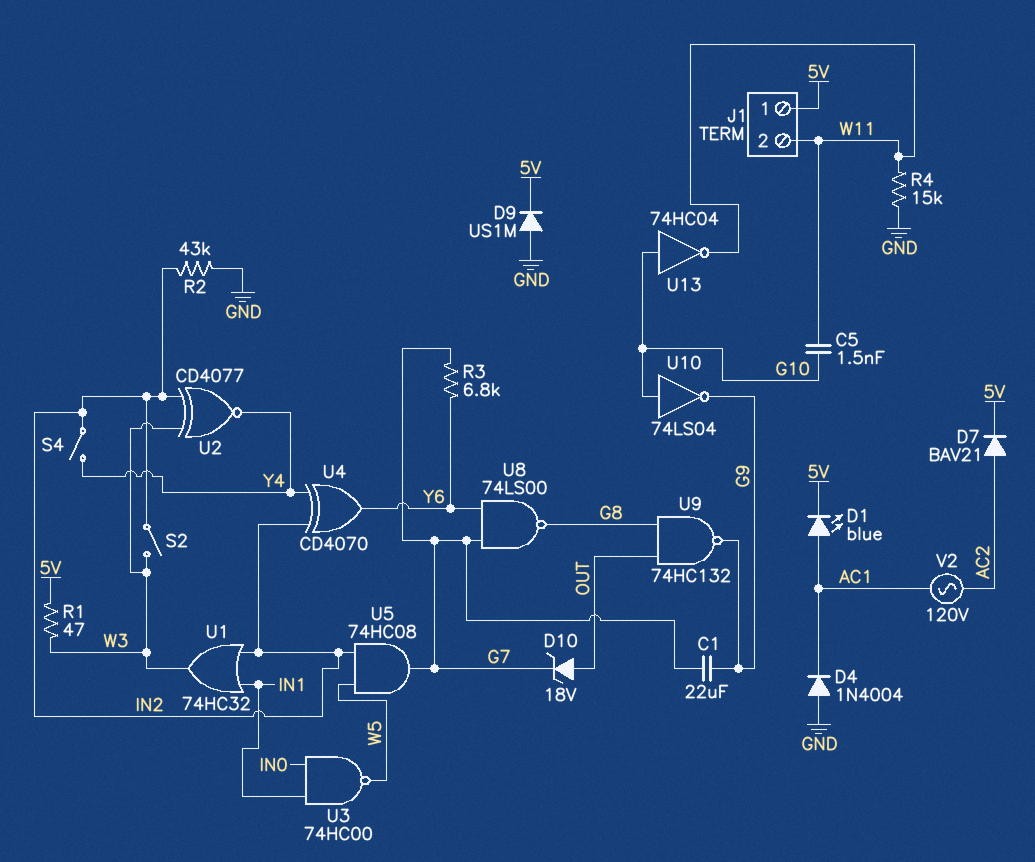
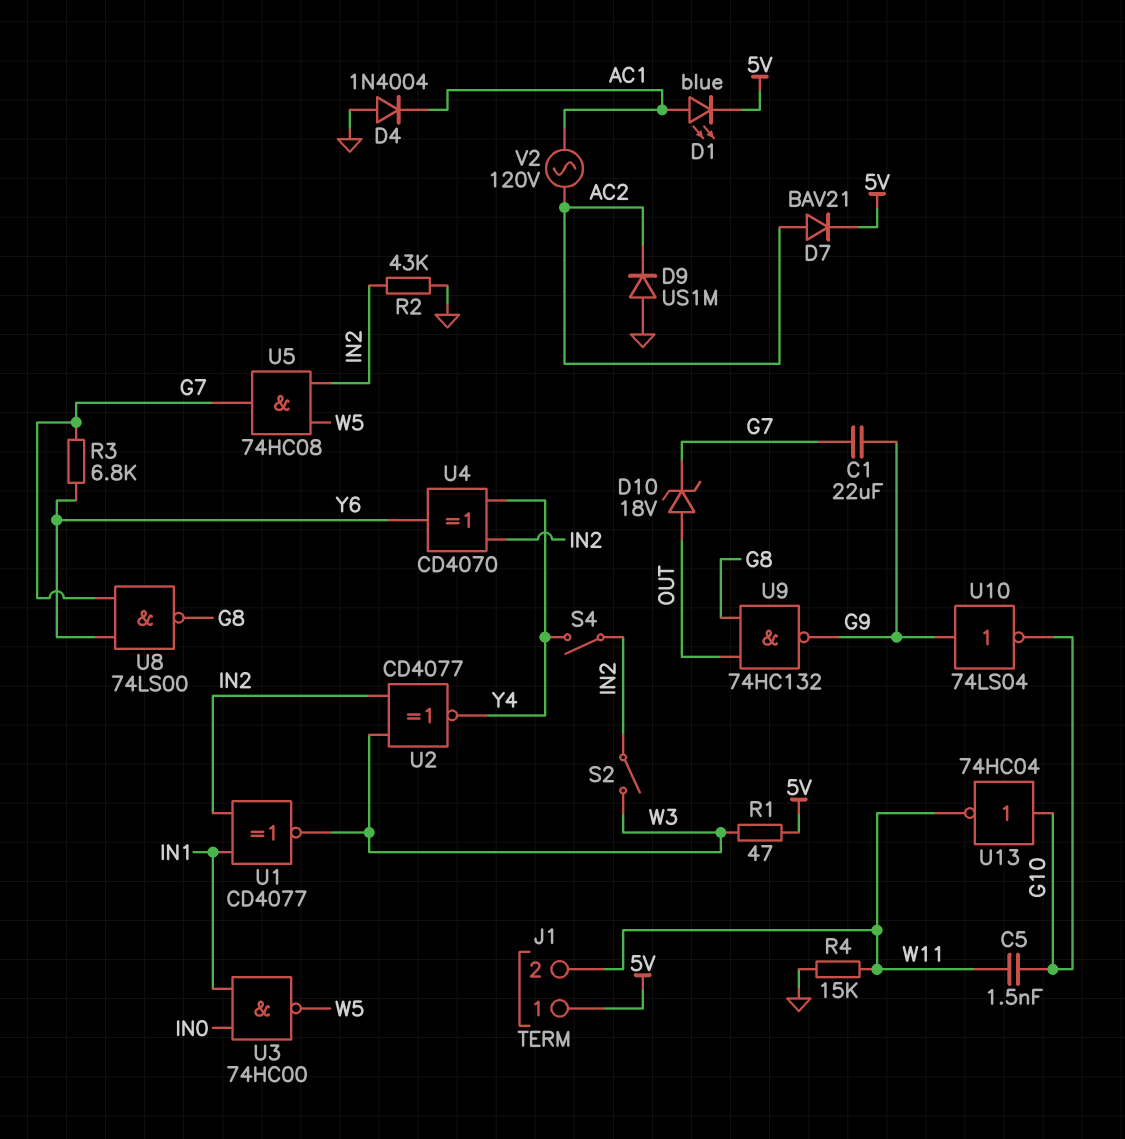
D9: diode US1M (A GND, K 5V) -> diode US1M (A GND, K AC2)
U1: OR 74HC32 (in IN1, in IN2, out W3) -> XNOR CD4077 (in IN1, in IN2, out W3)
U10: NOT 74LS04 (in G10, out G9) -> NOT 74LS04 (in G9, out G10)

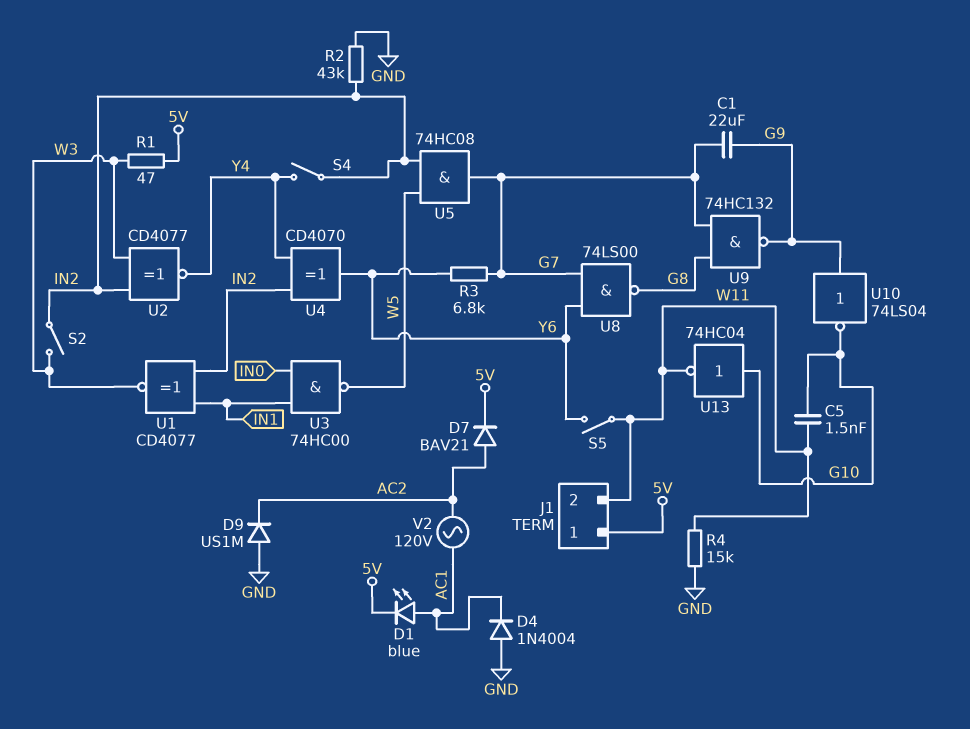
D10: zener 18V (A OUT, K G7) -> none
S5: none -> switch (W11, Y6)
U9: NAND 74HC132 (in G8, in OUT, out G9) -> NAND 74HC132 (in G7, in G8, out G9)

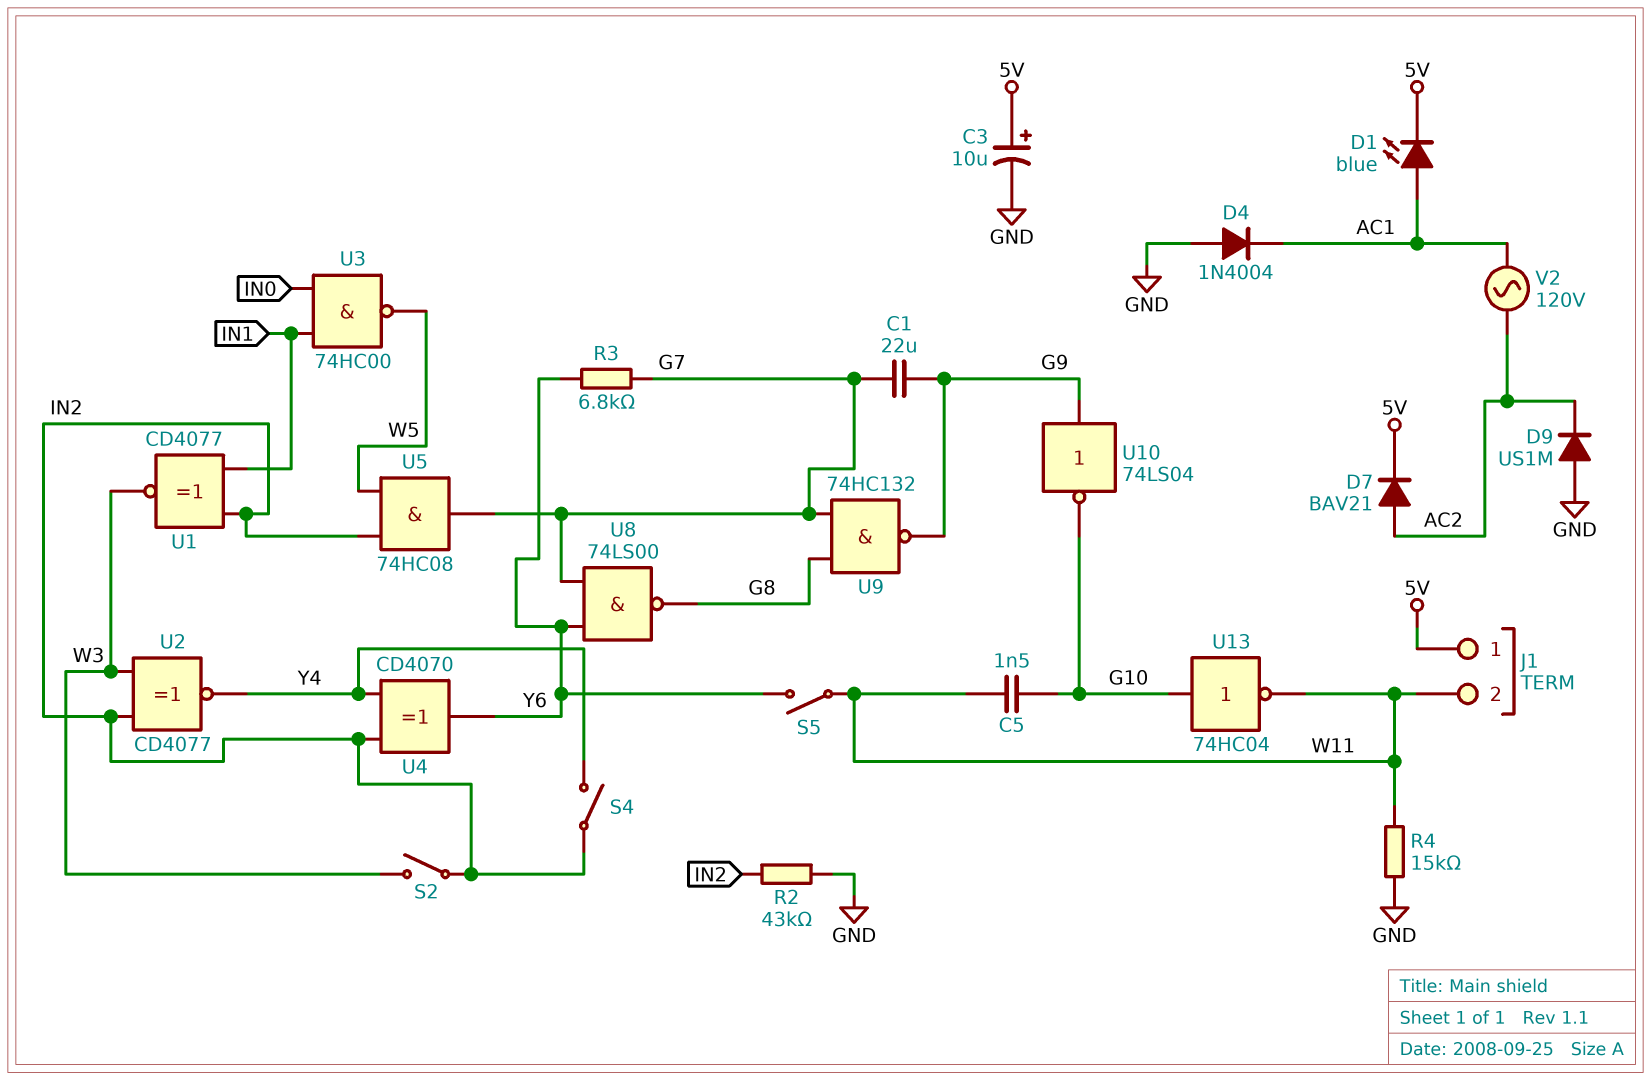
C3: none -> 10uF (plus 5V, minus GND)
R1: 47 (5V, W3) -> none

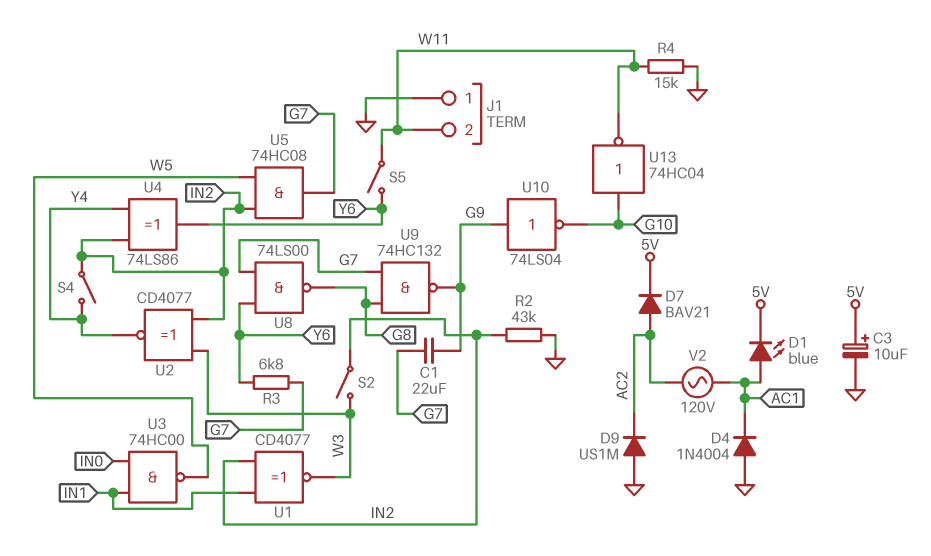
C5: 1.5nF (G10, W11) -> none
J1 pin 1: 5V -> GND
U4: XOR CD4070 (in IN2, in Y4, out Y6) -> XOR 74LS86 (in IN2, in Y4, out Y6)

